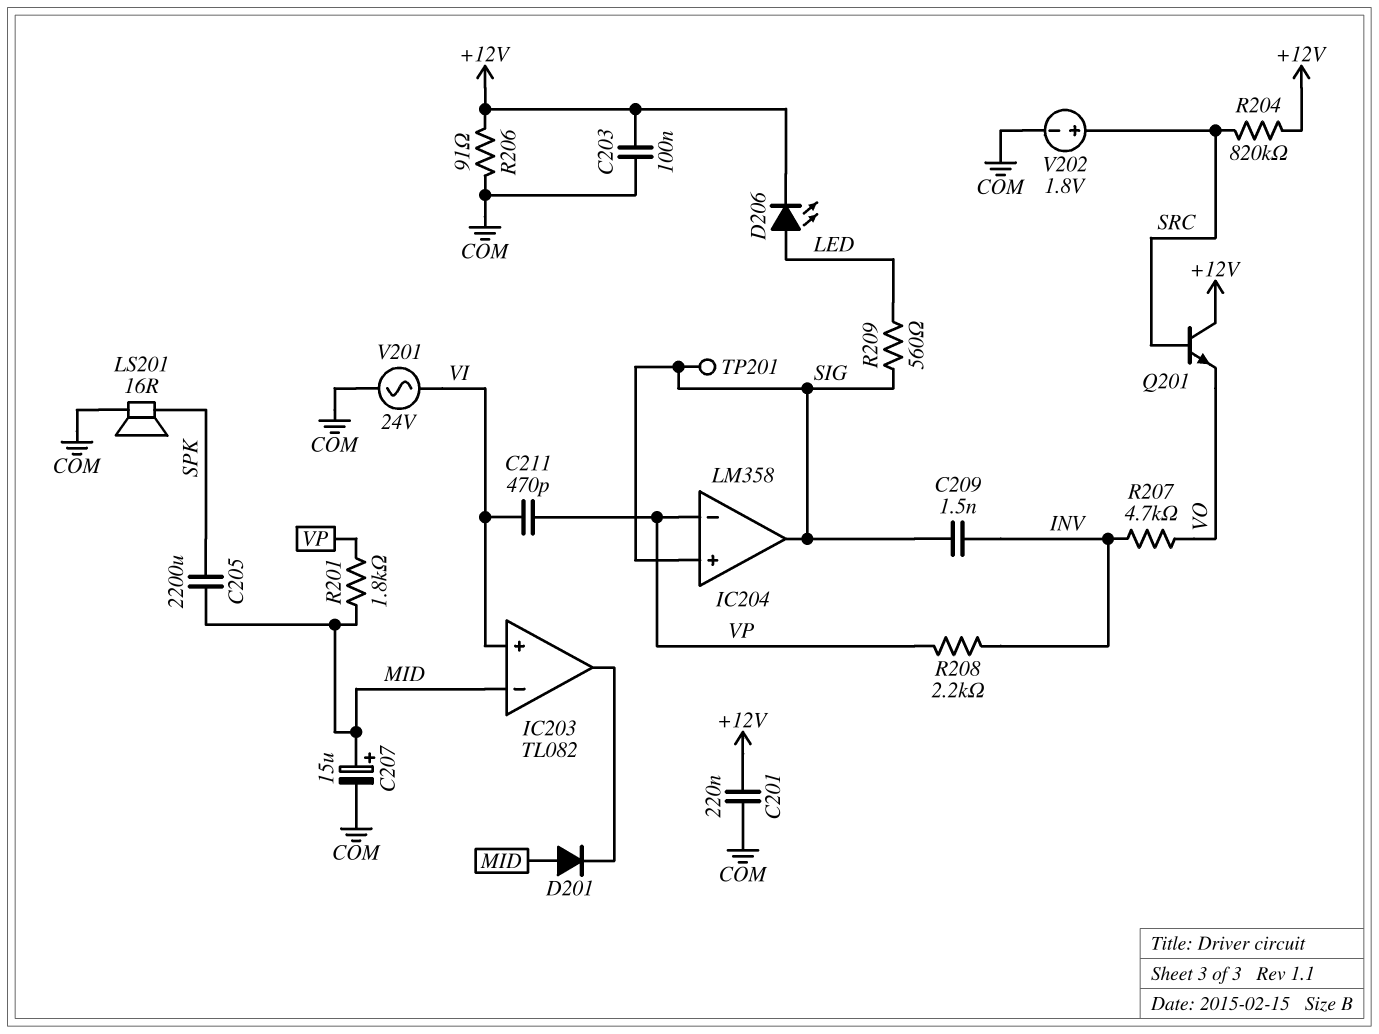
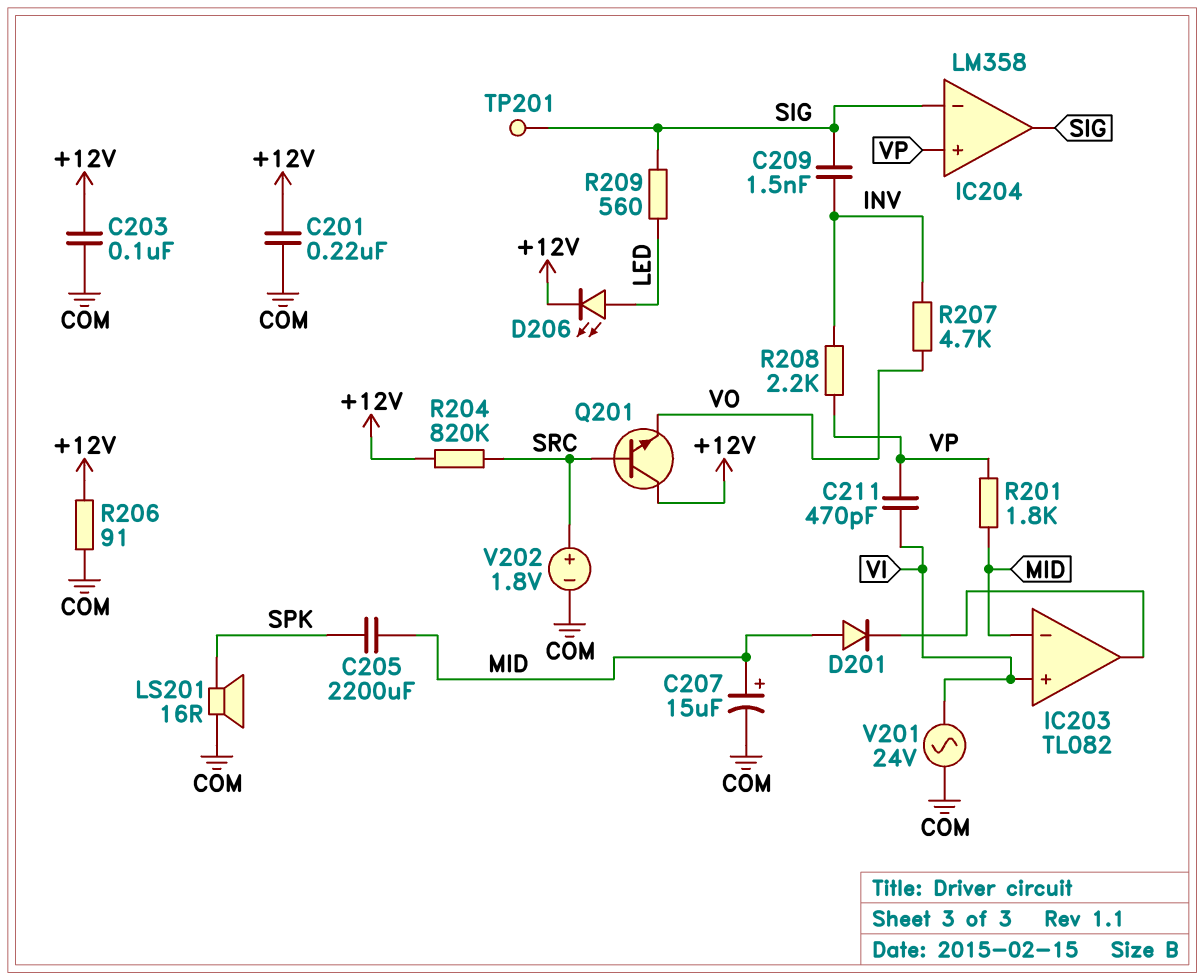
IC204 pin in+: SIG -> VP
IC204 pin in-: VP -> SIG

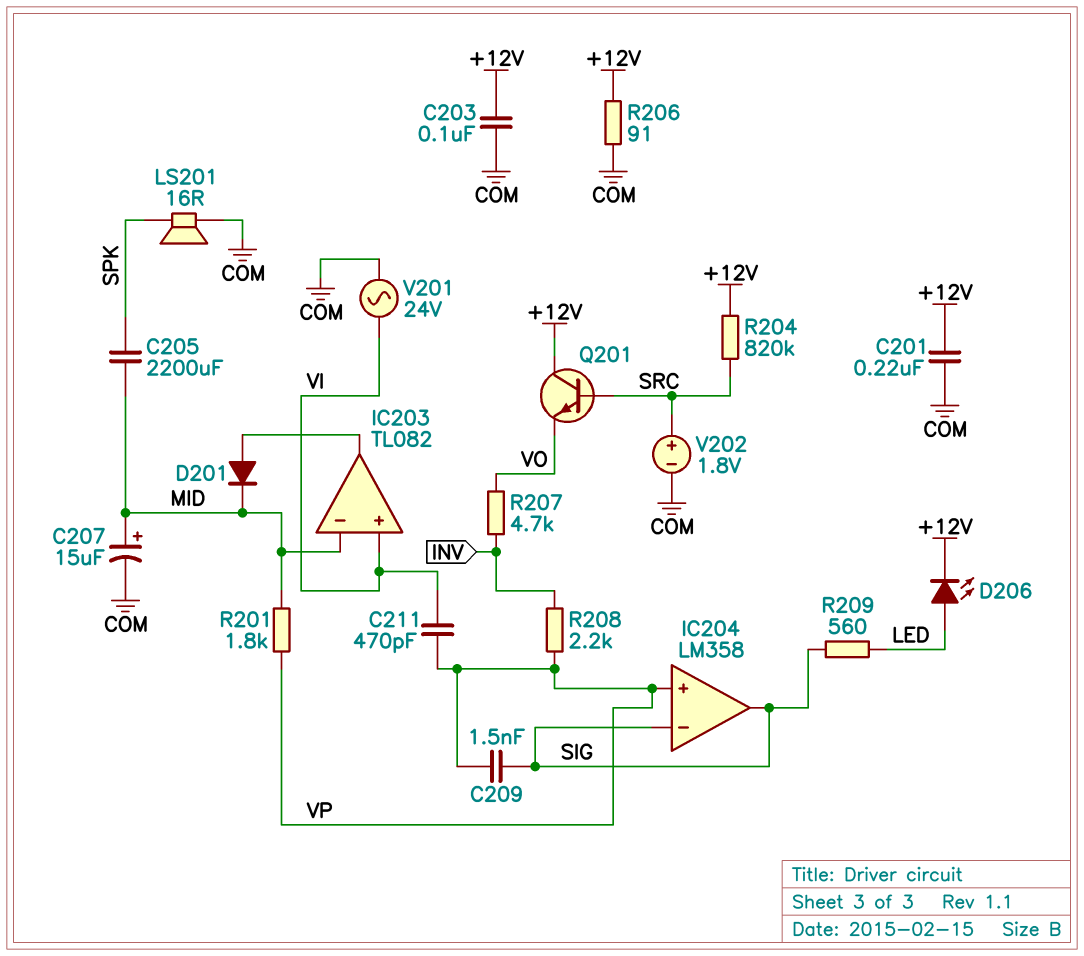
C209: 1.5nF (INV, SIG) -> 1.5nF (SIG, VP)
D201: diode (A MID, K IC203/out) -> diode (A IC203/out, K MID)
TP201: test point (SIG) -> none

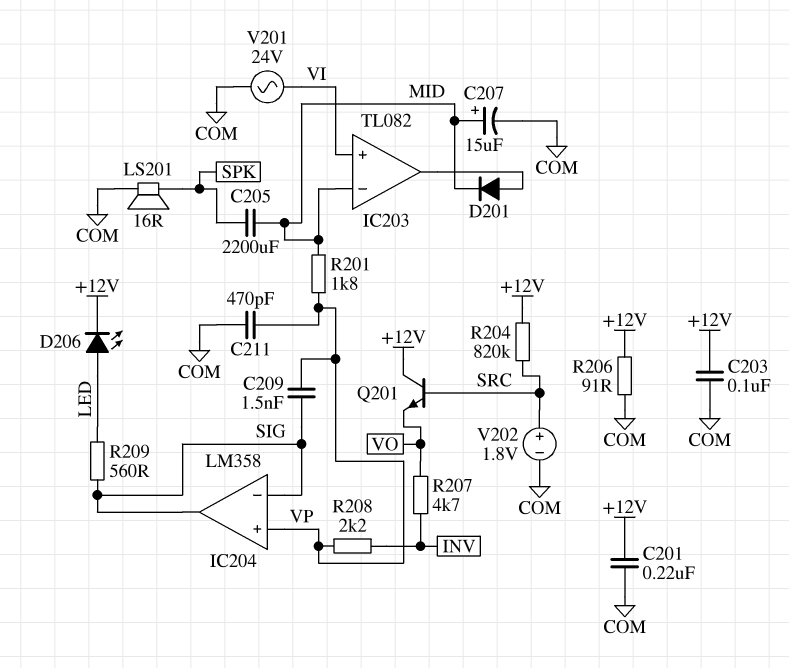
C211: 470pF (VI, VP) -> 470pF (COM, VP)

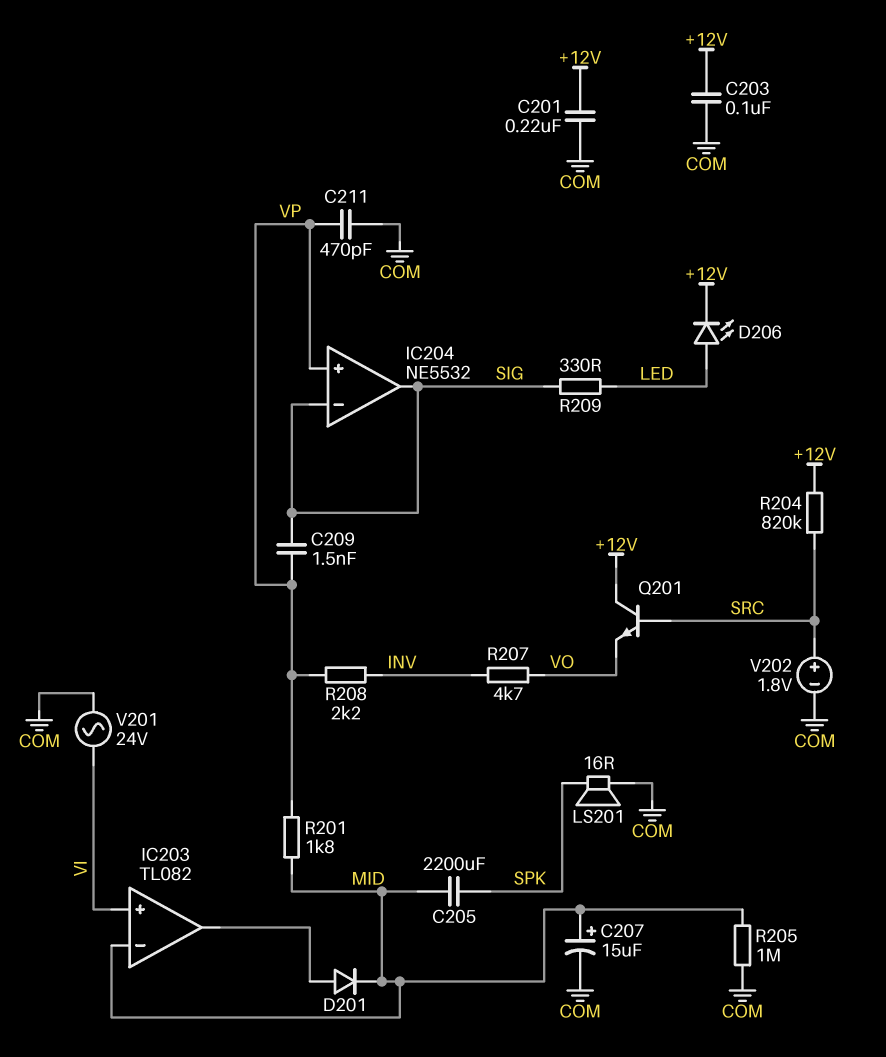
IC204: LM358 -> NE5532
R205: none -> 1M (COM, MID)
R206: 91 (+12V, COM) -> none
R209: 560 (LED, SIG) -> 330 (LED, SIG)

